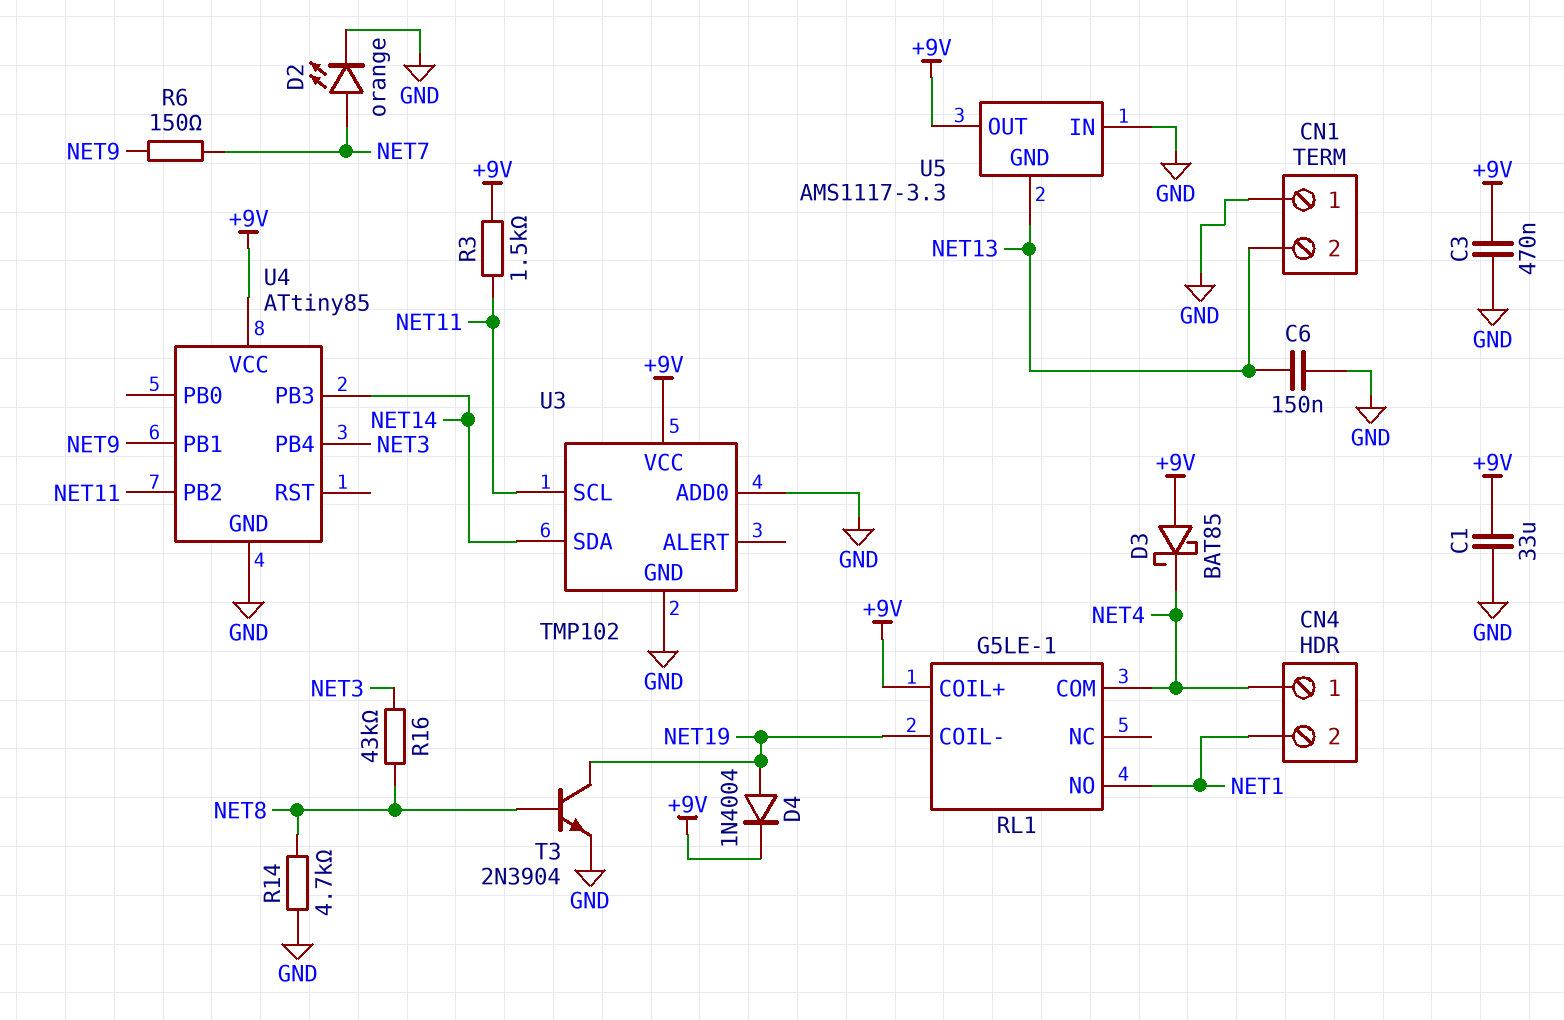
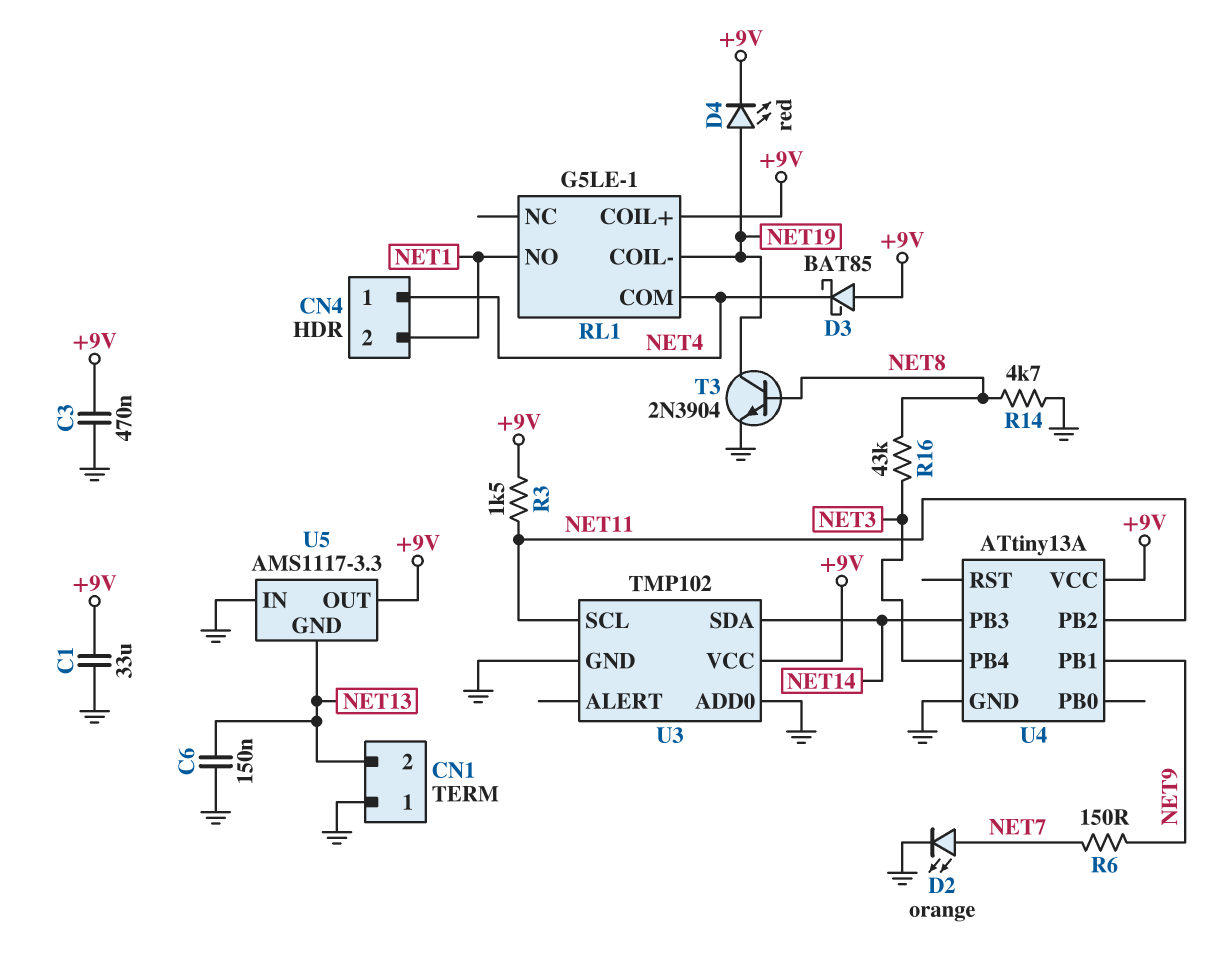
D4: diode 1N4004 (A NET19, K +9V) -> LED red (A NET19, K +9V)
U4: ATtiny85 -> ATtiny13A

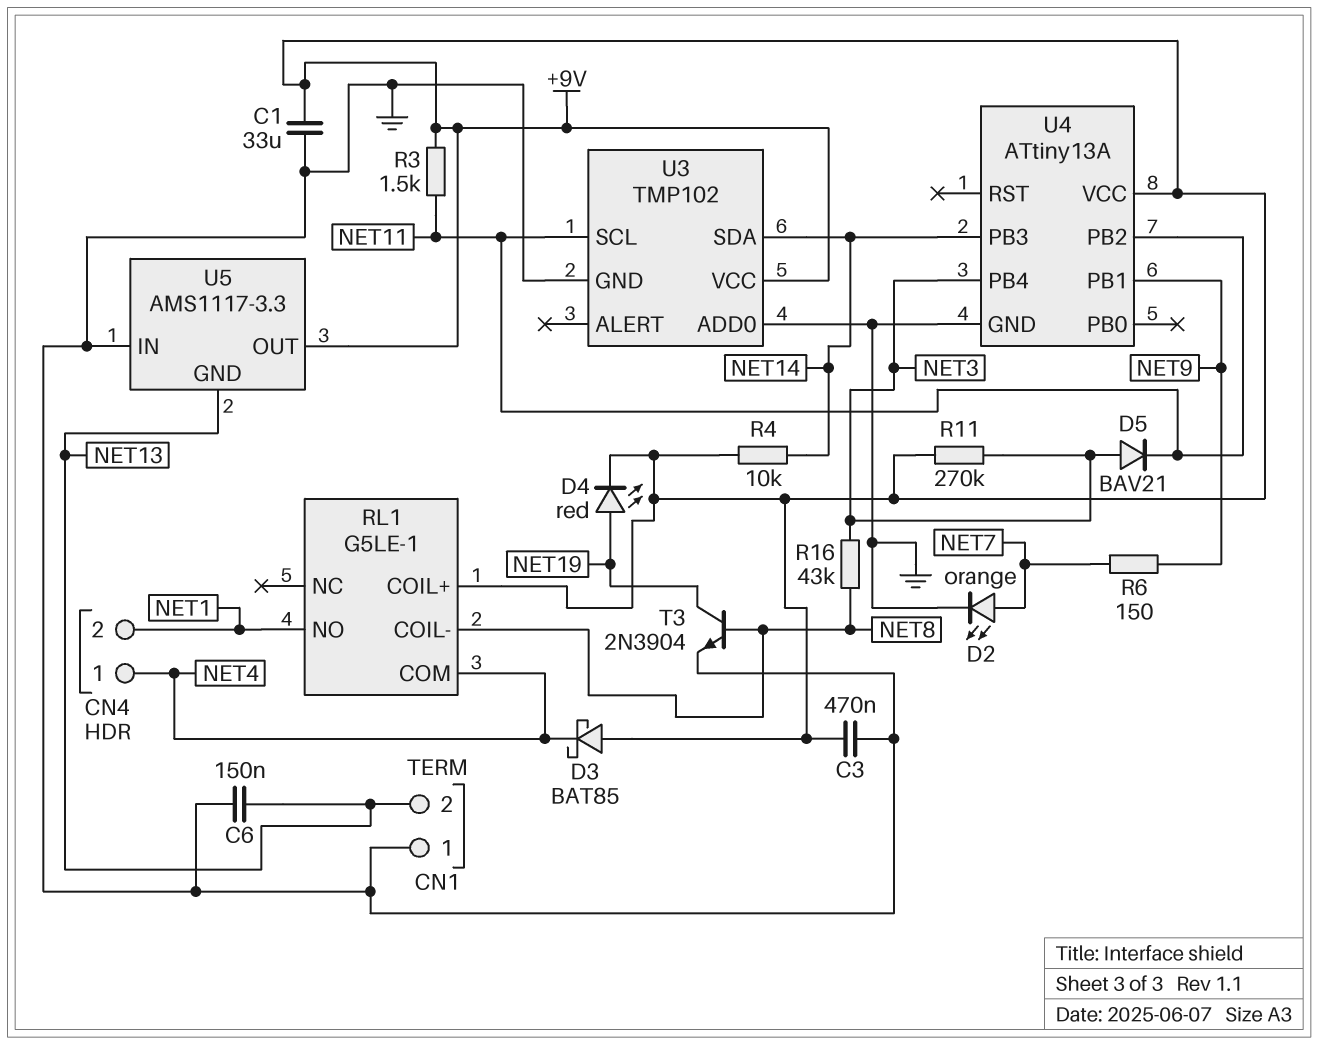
D5: none -> diode BAV21 (A NET3, K NET11)
R4: none -> 10k (+9V, NET14)
R11: none -> 270k (+9V, NET3)
R14: 4.7k (GND, NET8) -> none
RL1 pin COIL-: NET19 -> NET8

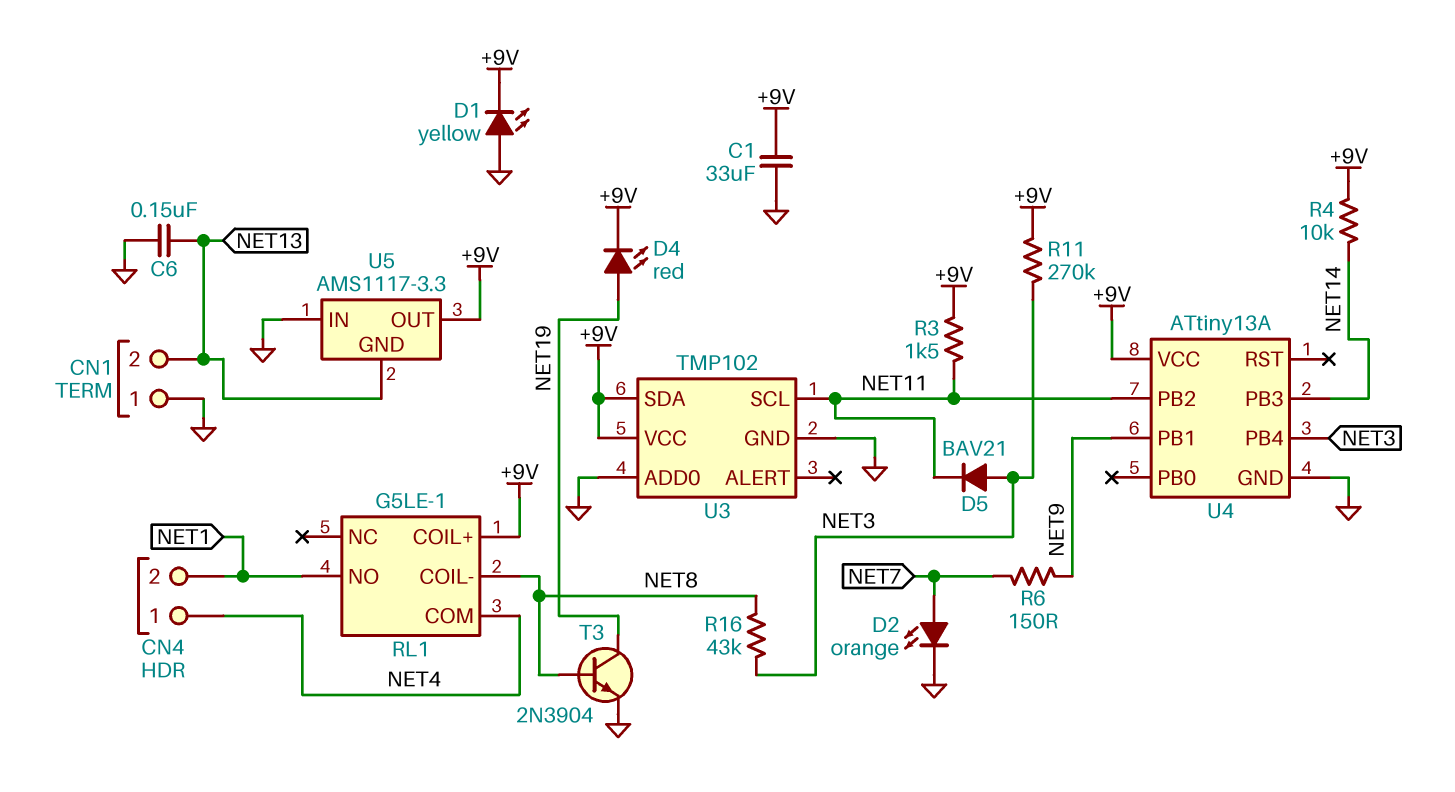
C3: 470nF (+9V, GND) -> none
D1: none -> LED yellow (A GND, K +9V)
D3: schottky BAT85 (A +9V, K NET4) -> none
U3 pin SDA: NET14 -> +9V

